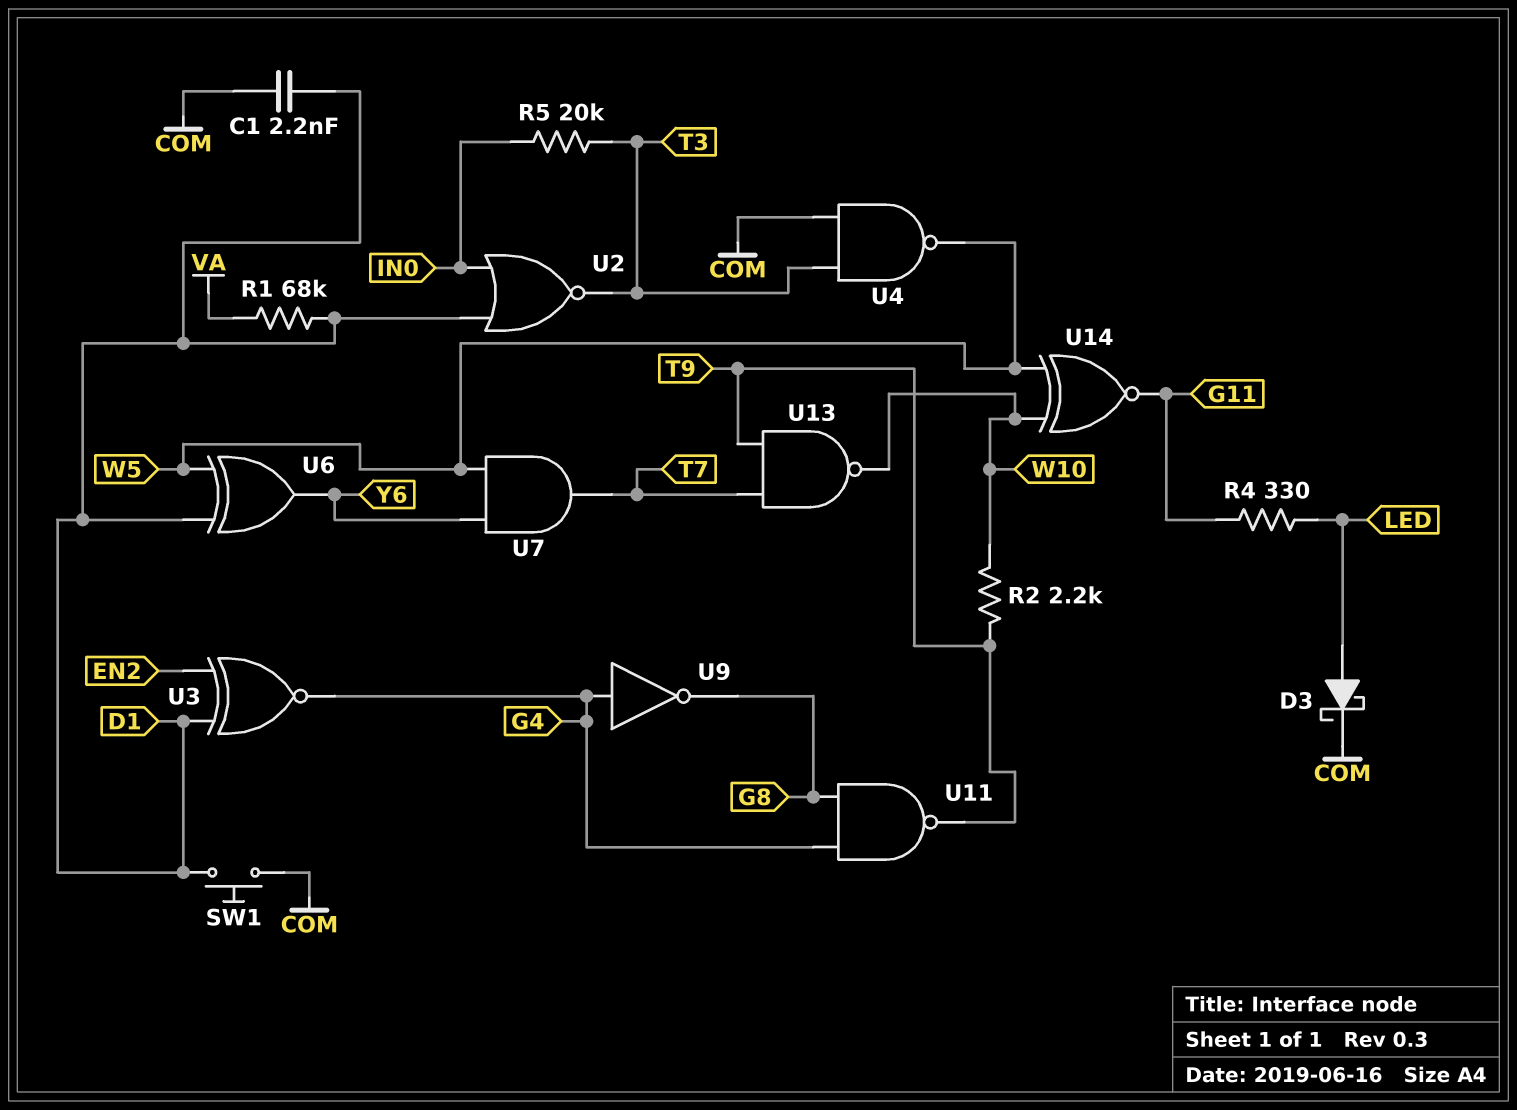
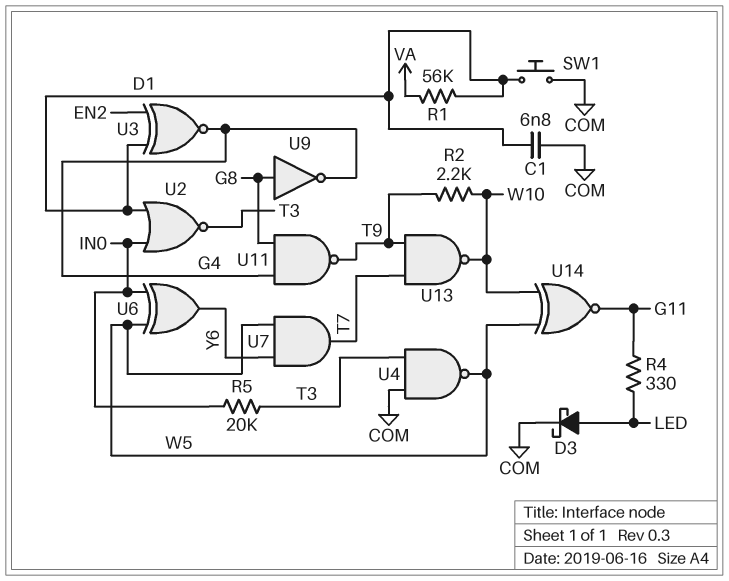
C1: 2.2nF (COM, D1) -> 6.8nF (COM, D1)
R1: 68k (D1, VA) -> 56k (D1, VA)
U6: XOR (in D1, in W5, out Y6) -> XOR (in IN0, in W5, out Y6)
U9: NOT (in G4, out G8) -> NOT (in G8, out G4)

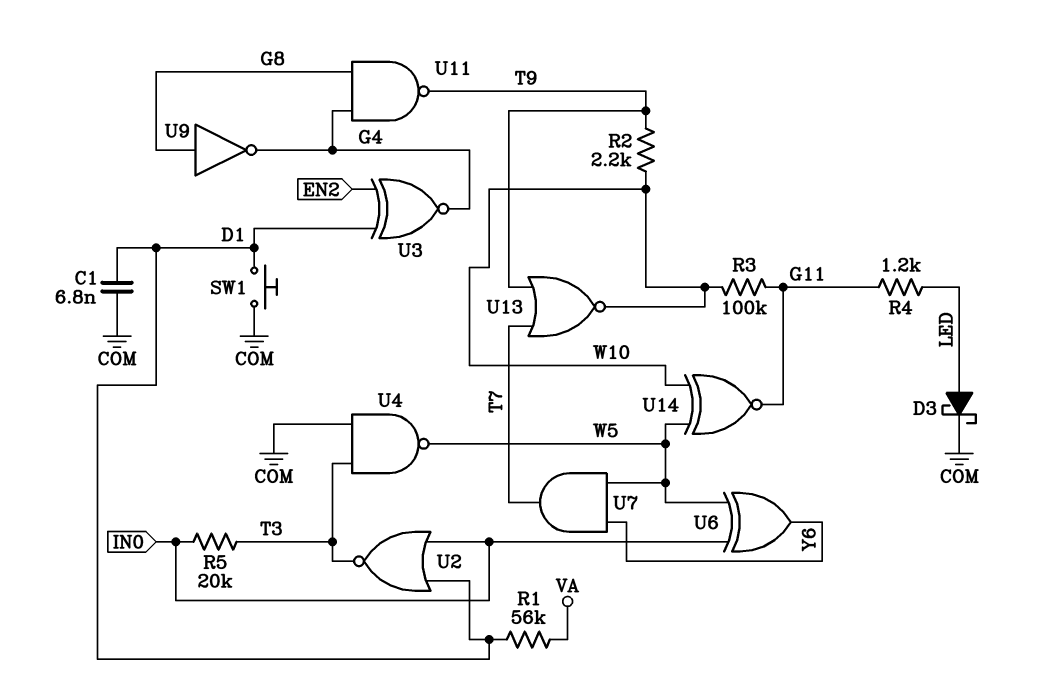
R3: none -> 100k (G11, W10)
R4: 330 (G11, LED) -> 1.2k (G11, LED)
U13: NAND (in T7, in T9, out W10) -> NOR (in T7, in T9, out W10)

